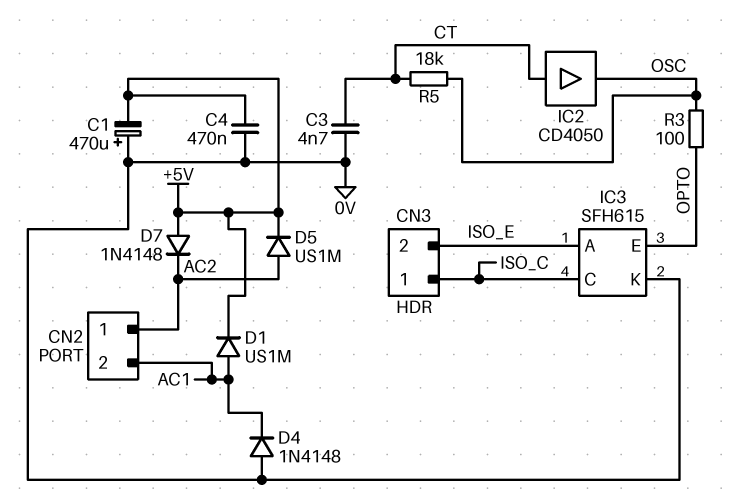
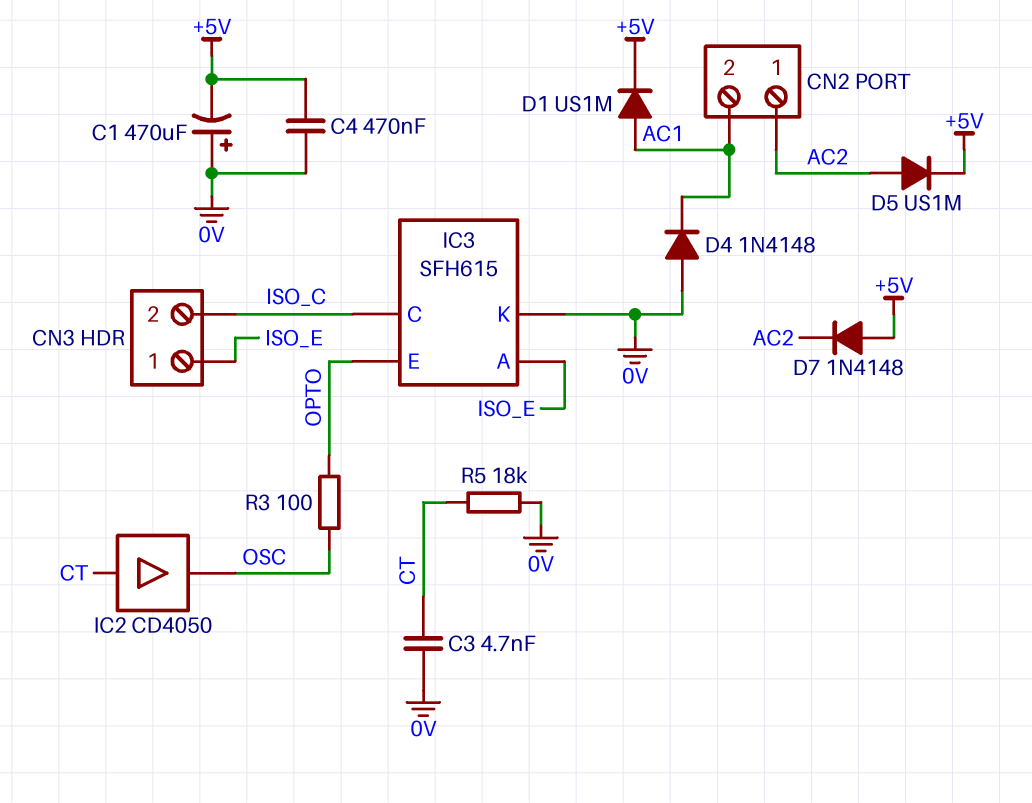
CN3 pin 1: ISO_C -> ISO_E
CN3 pin 2: ISO_E -> ISO_C
R5: 18k (CT, OSC) -> 18k (0V, CT)

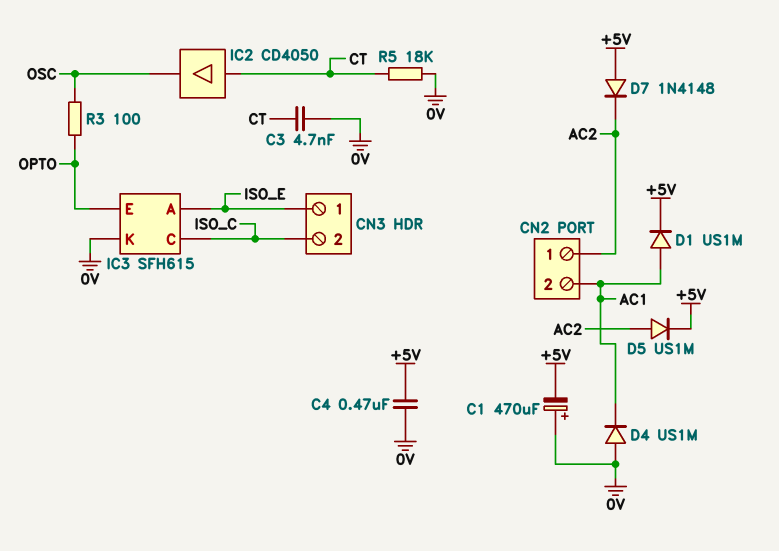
D4: diode 1N4148 (A 0V, K AC1) -> diode US1M (A 0V, K AC1)

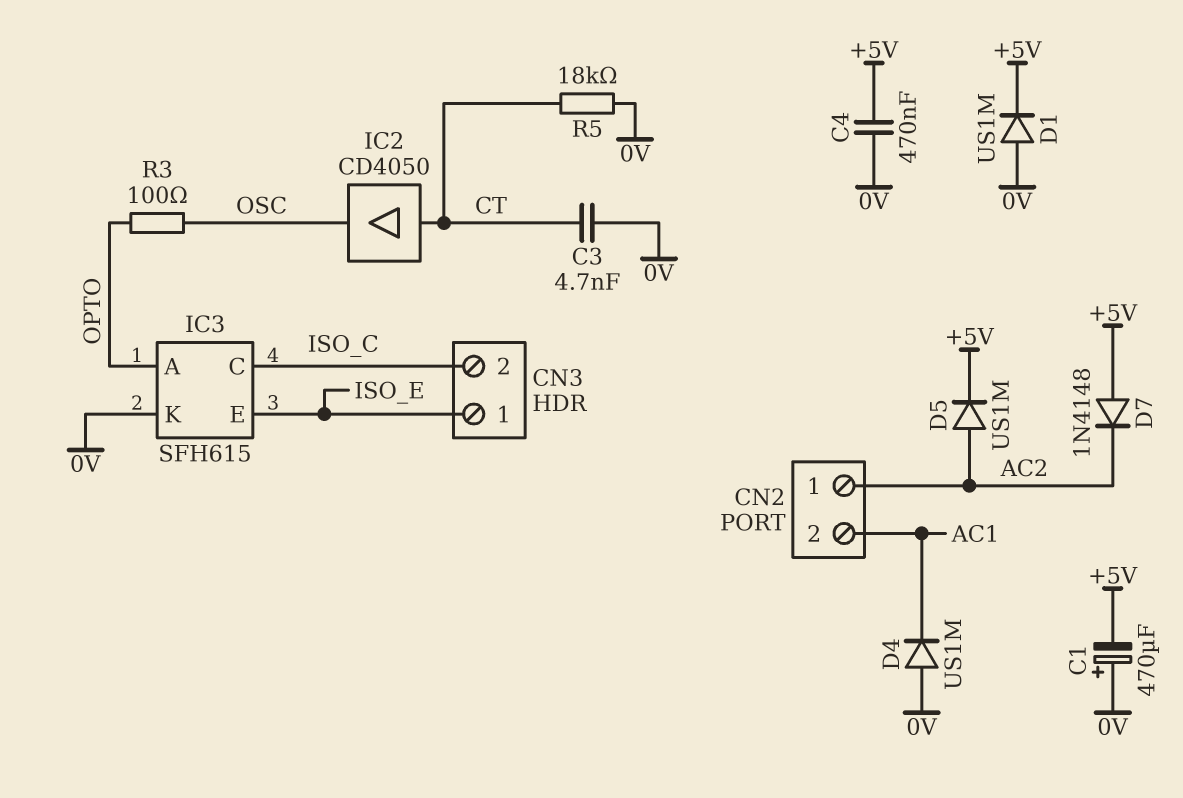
D1: diode US1M (A AC1, K +5V) -> diode US1M (A 0V, K +5V)
IC3 pin A: ISO_E -> OPTO
IC3 pin E: OPTO -> ISO_E

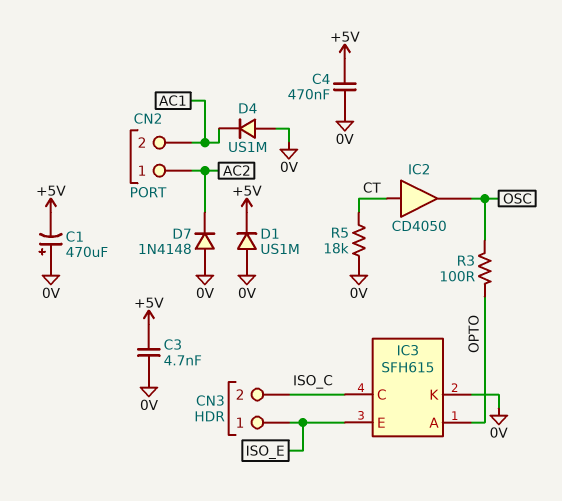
C3: 4.7nF (0V, CT) -> 4.7nF (+5V, 0V)
D5: diode US1M (A AC2, K +5V) -> none
D7: diode 1N4148 (A +5V, K AC2) -> diode 1N4148 (A 0V, K AC2)

